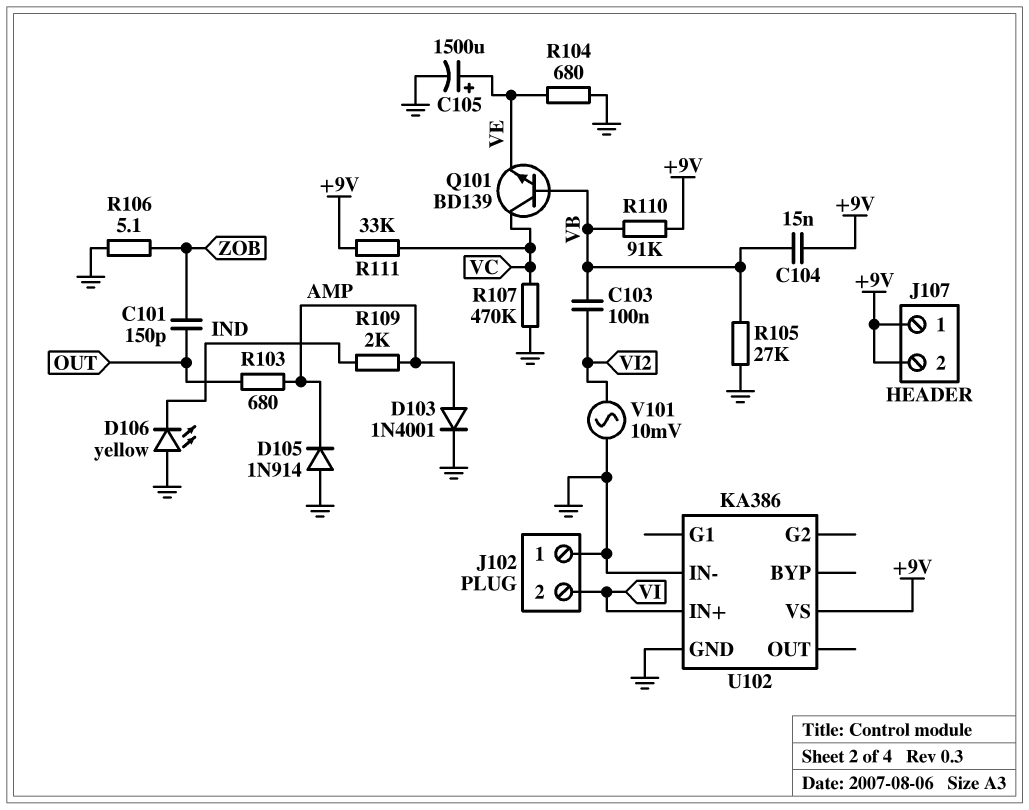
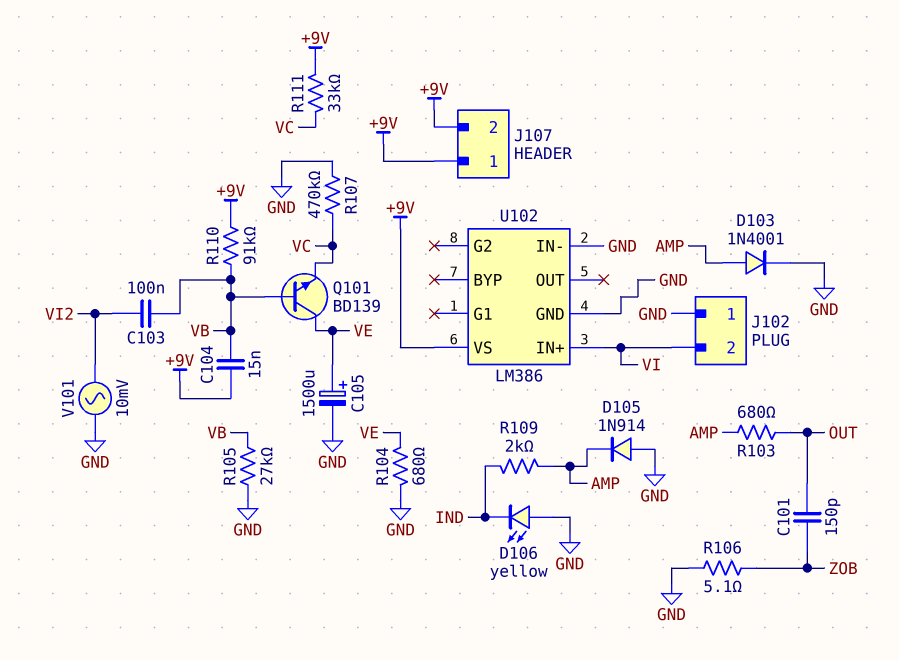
Q101: NPN BD139 (B VB, C VC, E VE) -> NPN BD139 (B VB, C VE, E VC)
U102: KA386 -> LM386

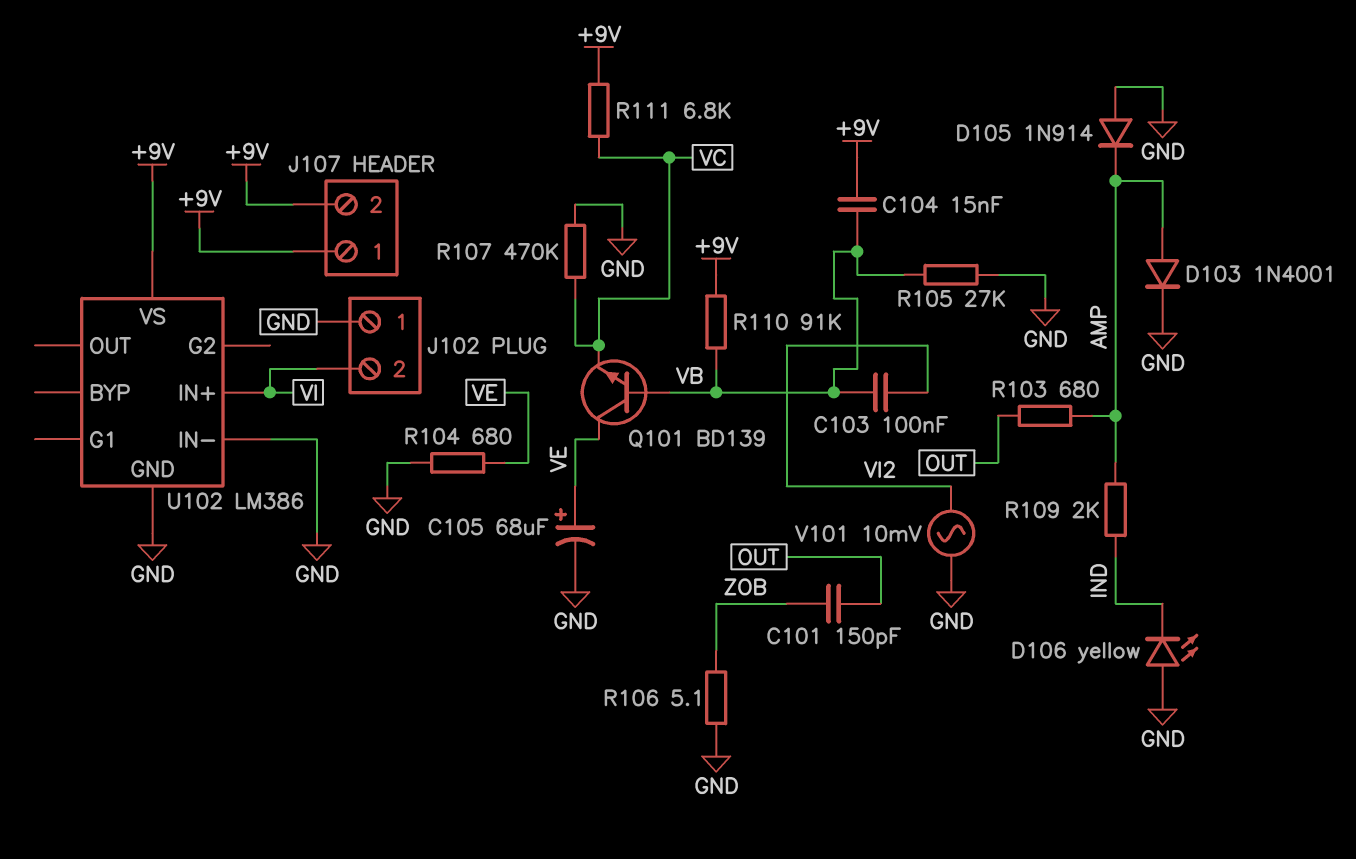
C105: 1500uF (plus VE, minus GND) -> 68uF (plus VE, minus GND)
R111: 33k (+9V, VC) -> 6.8k (+9V, VC)

